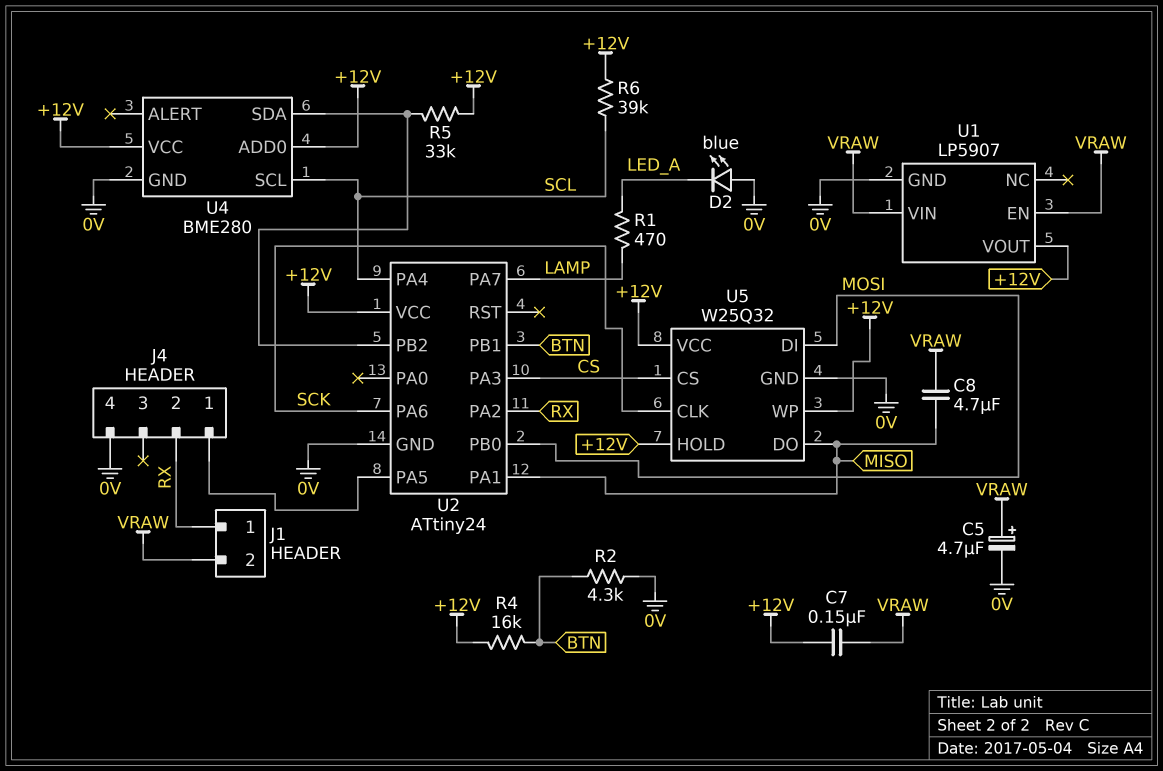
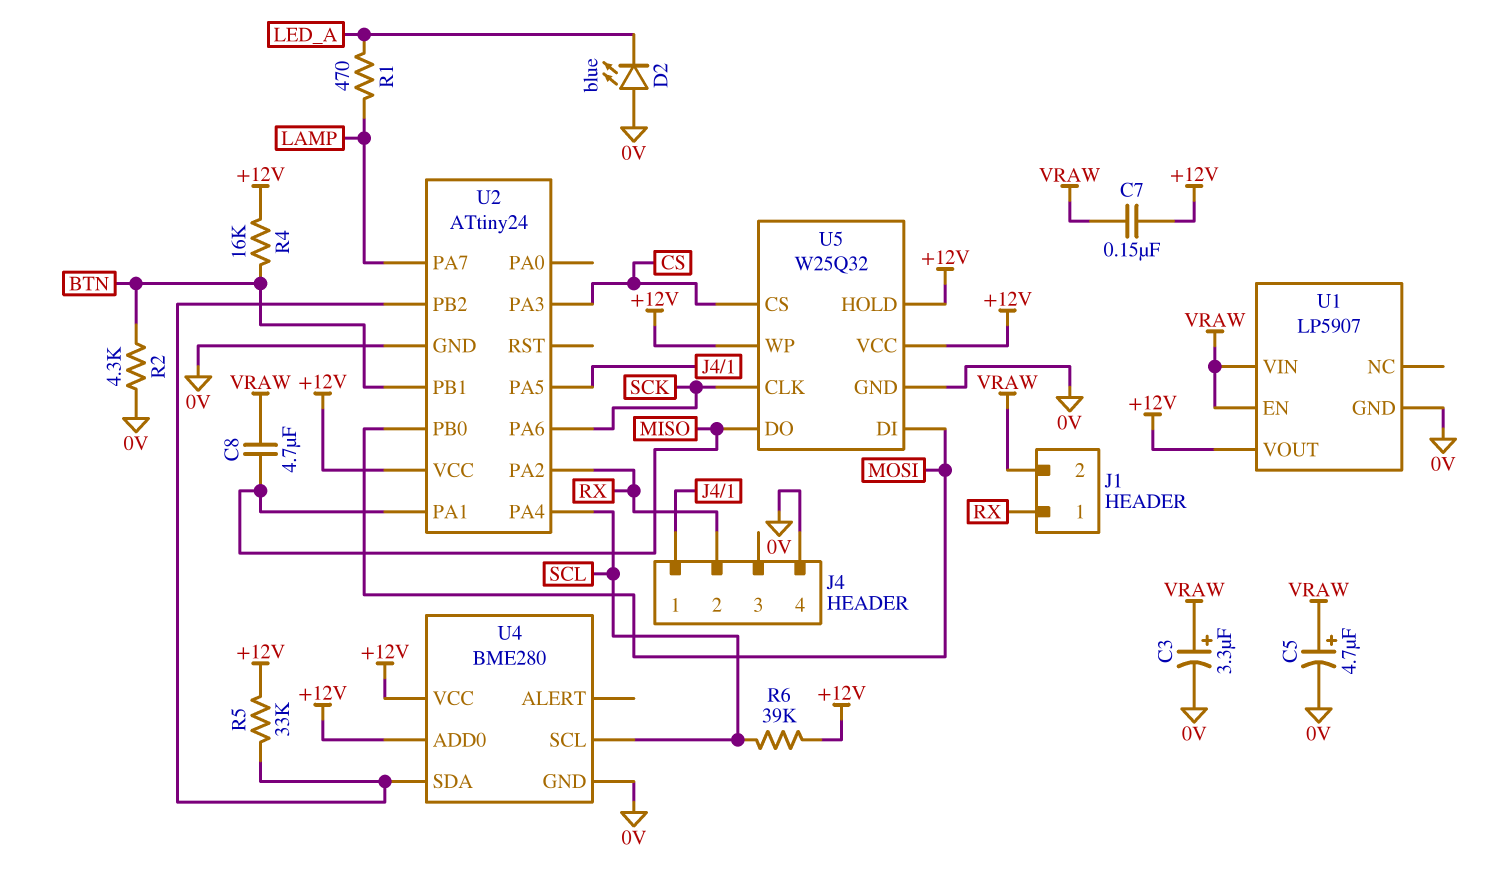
C3: none -> 3.3uF (plus VRAW, minus 0V)

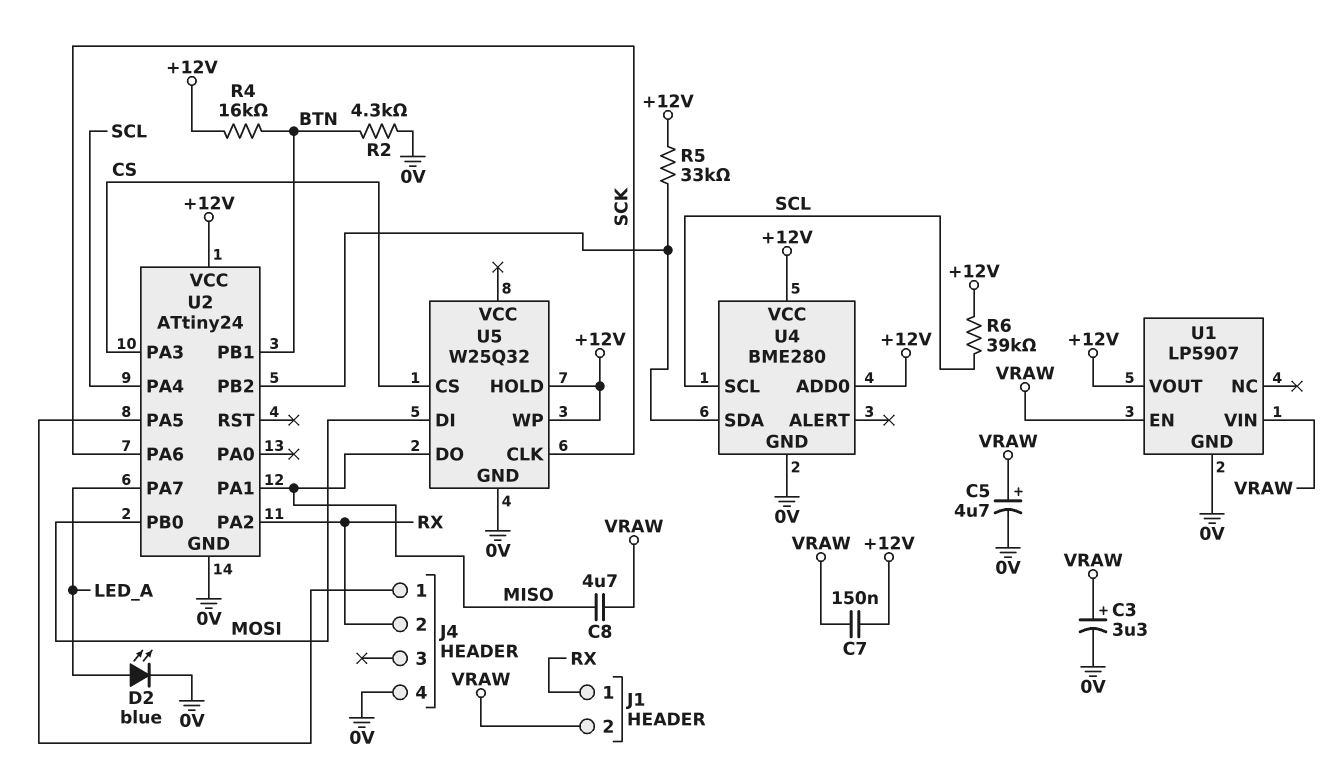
D2: LED blue (A 0V, K LED_A) -> LED blue (A LED_A, K 0V)
R1: 470 (LAMP, LED_A) -> none
U2 pin PA7: LAMP -> LED_A
U5 pin VCC: +12V -> none

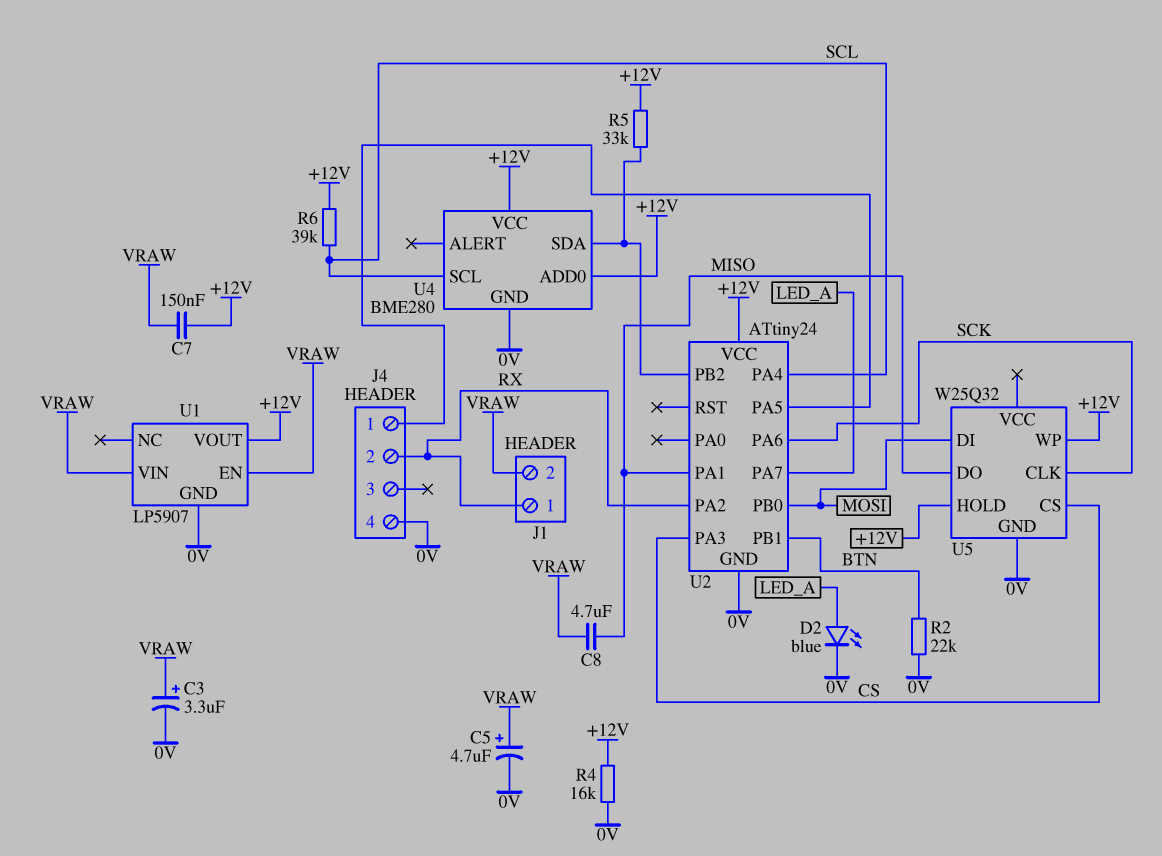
R2: 4.3k (0V, BTN) -> 22k (0V, BTN)
R4: 16k (+12V, BTN) -> 16k (+12V, 0V)

